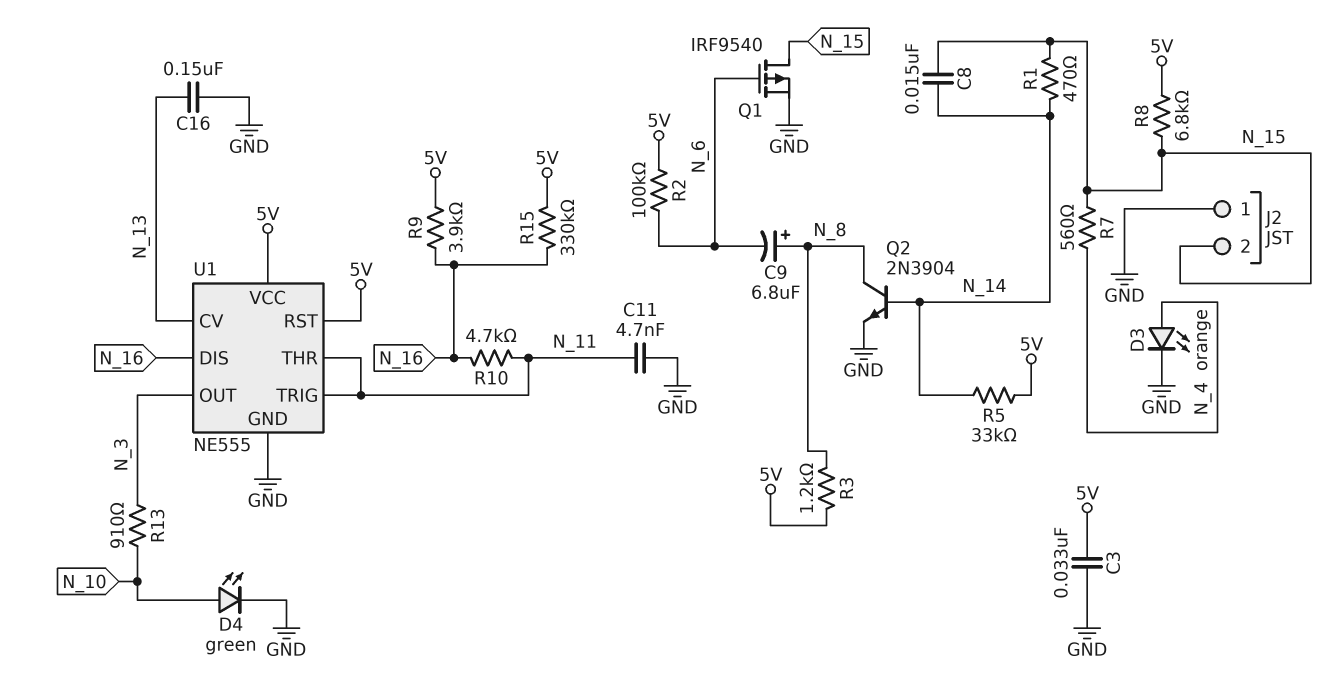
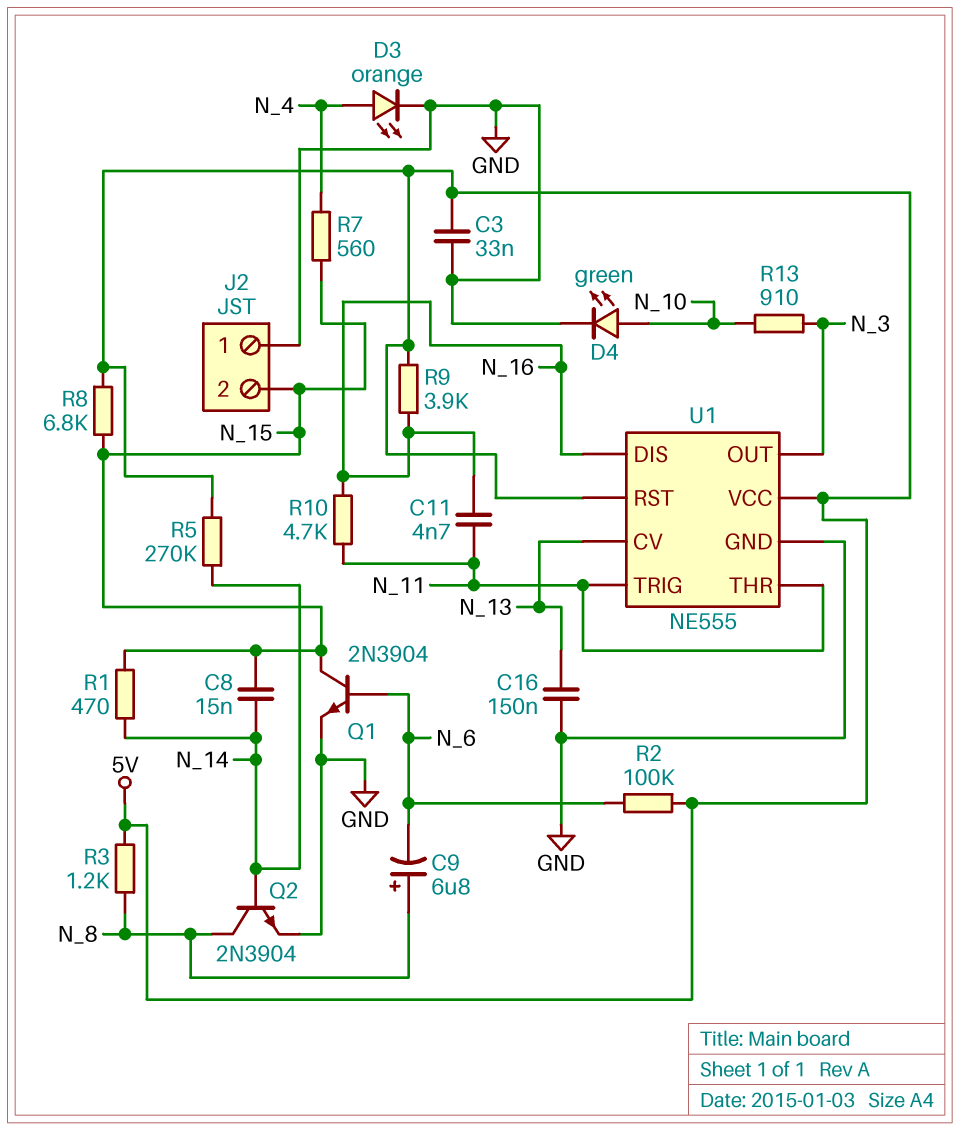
C11: 4.7nF (GND, N_11) -> 4.7nF (N_11, N_16)
Q1: PMOS IRF9540 (G N_6, D N_15, S GND) -> NPN 2N3904 (B N_6, C N_15, E GND)
R5: 33k (5V, N_14) -> 270k (5V, N_14)
R15: 330k (5V, N_16) -> none

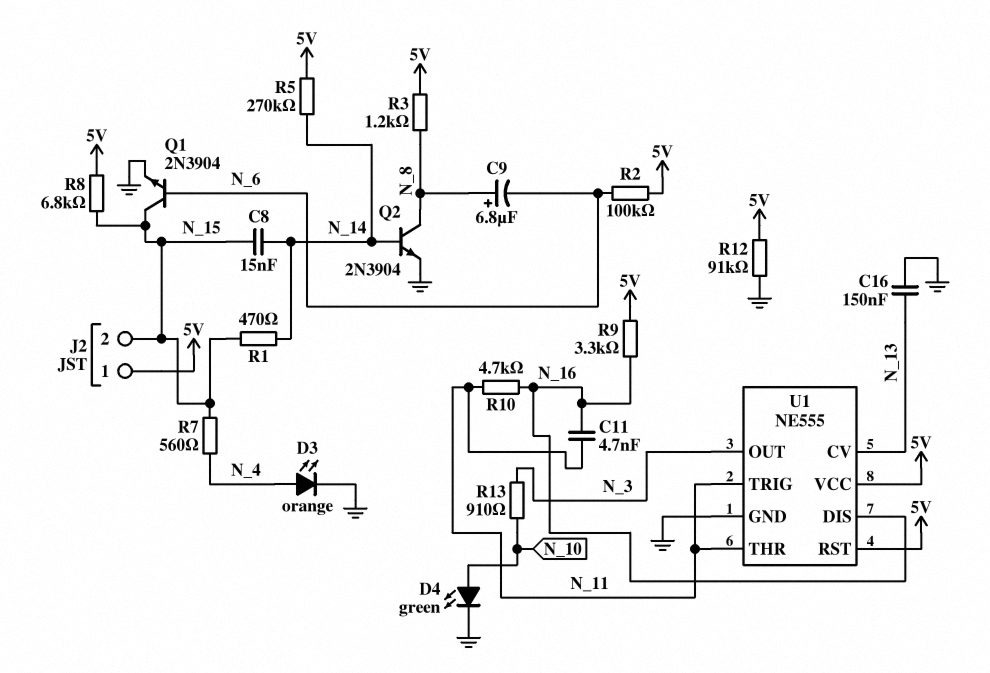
C3: 33nF (5V, GND) -> none
J2 pin 1: GND -> 5V
R9: 3.9k (5V, N_16) -> 3.3k (5V, N_16)
R12: none -> 91k (5V, GND)

